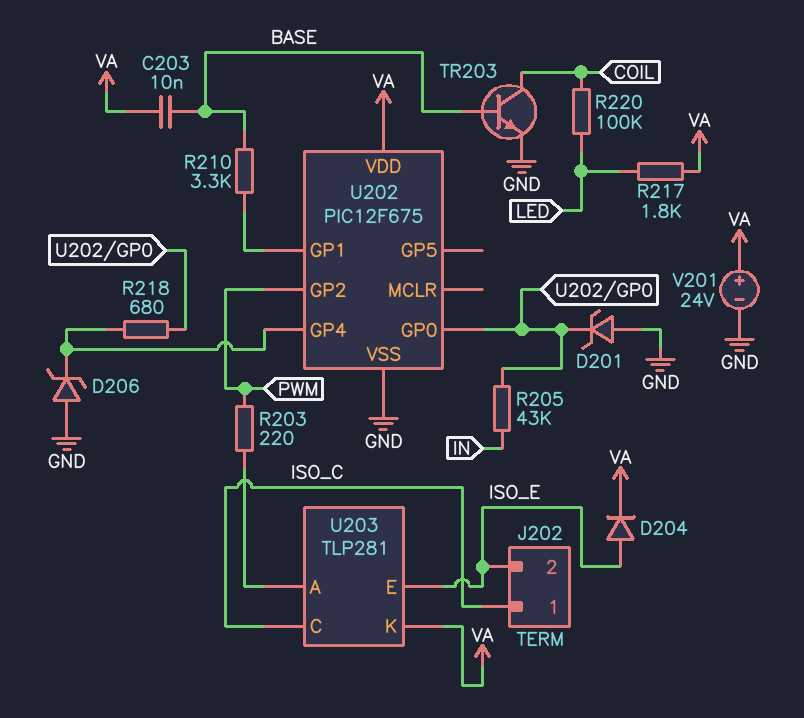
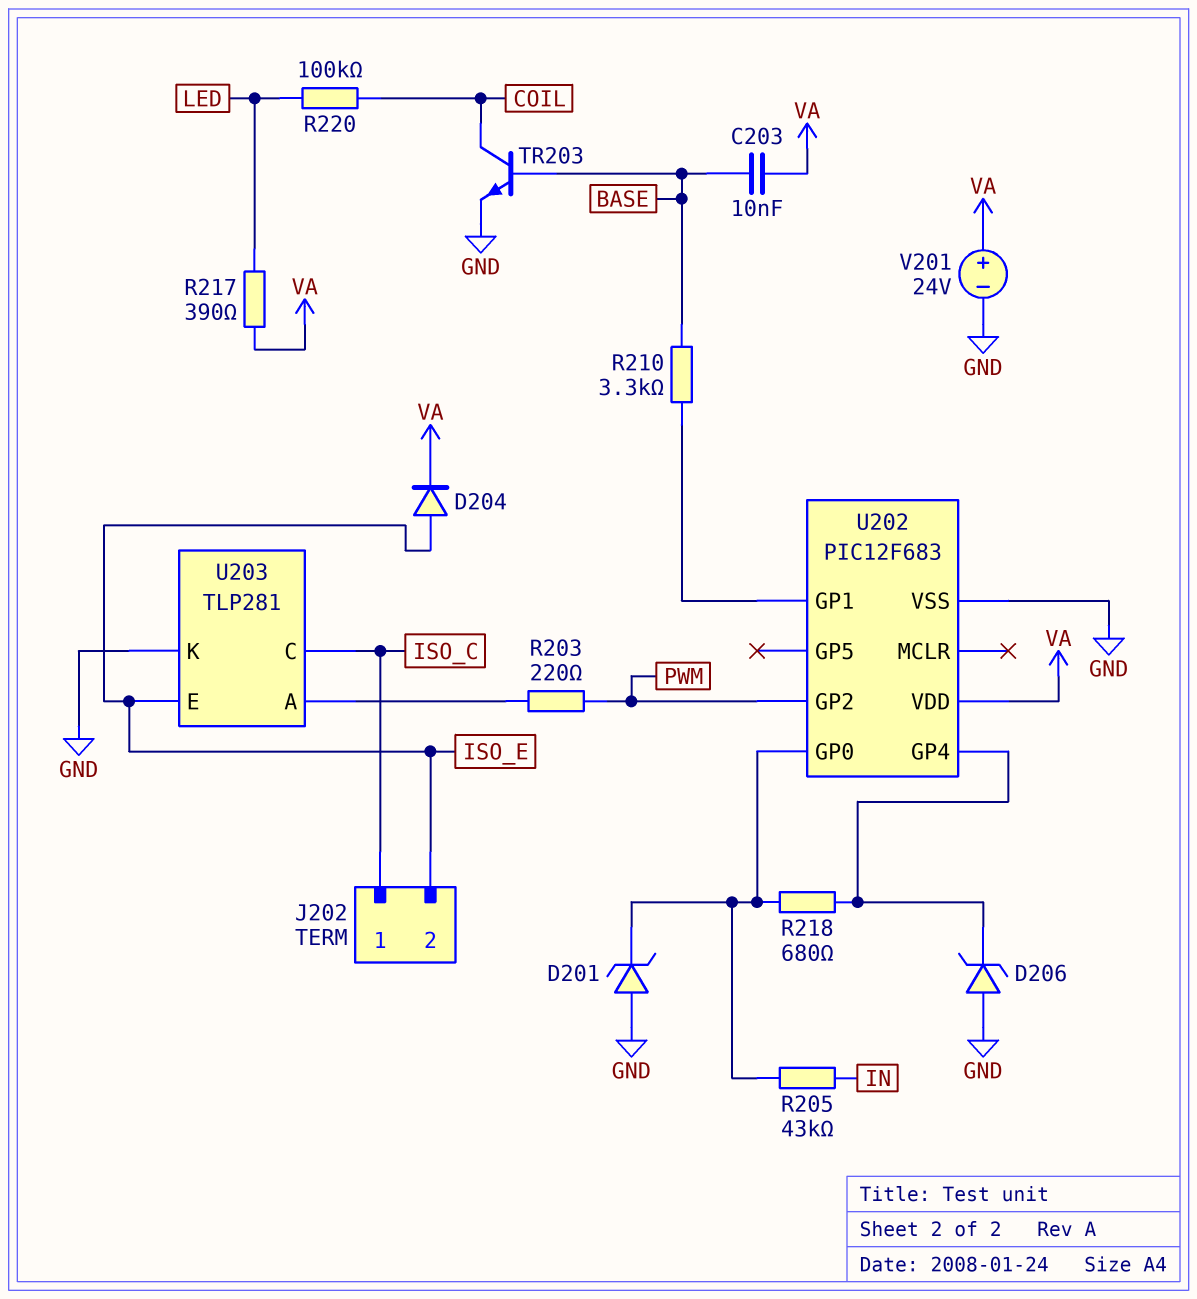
R217: 1.8k (LED, VA) -> 390 (LED, VA)
U202: PIC12F675 -> PIC12F683
U203 pin K: VA -> GND

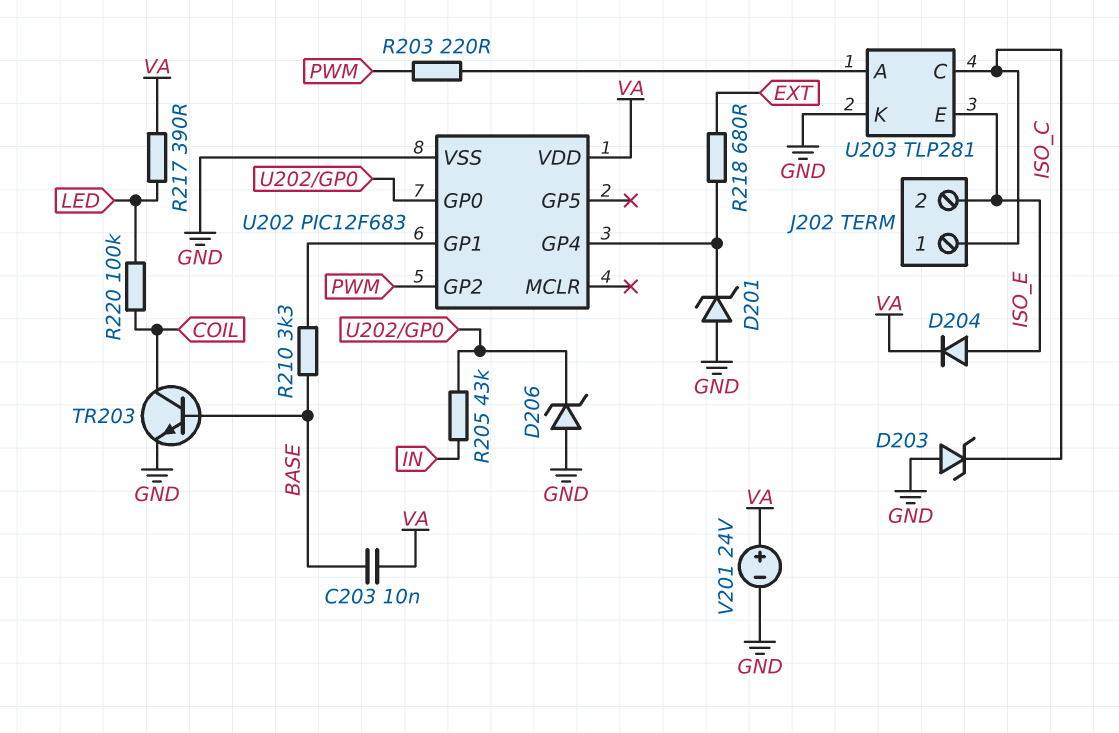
D201: zener (A GND, K U202/GP0) -> zener (A GND, K U202/GP4)
D203: none -> zener (A GND, K ISO_C)
D206: zener (A GND, K U202/GP4) -> zener (A GND, K U202/GP0)
R218: 680 (U202/GP0, U202/GP4) -> 680 (EXT, U202/GP4)

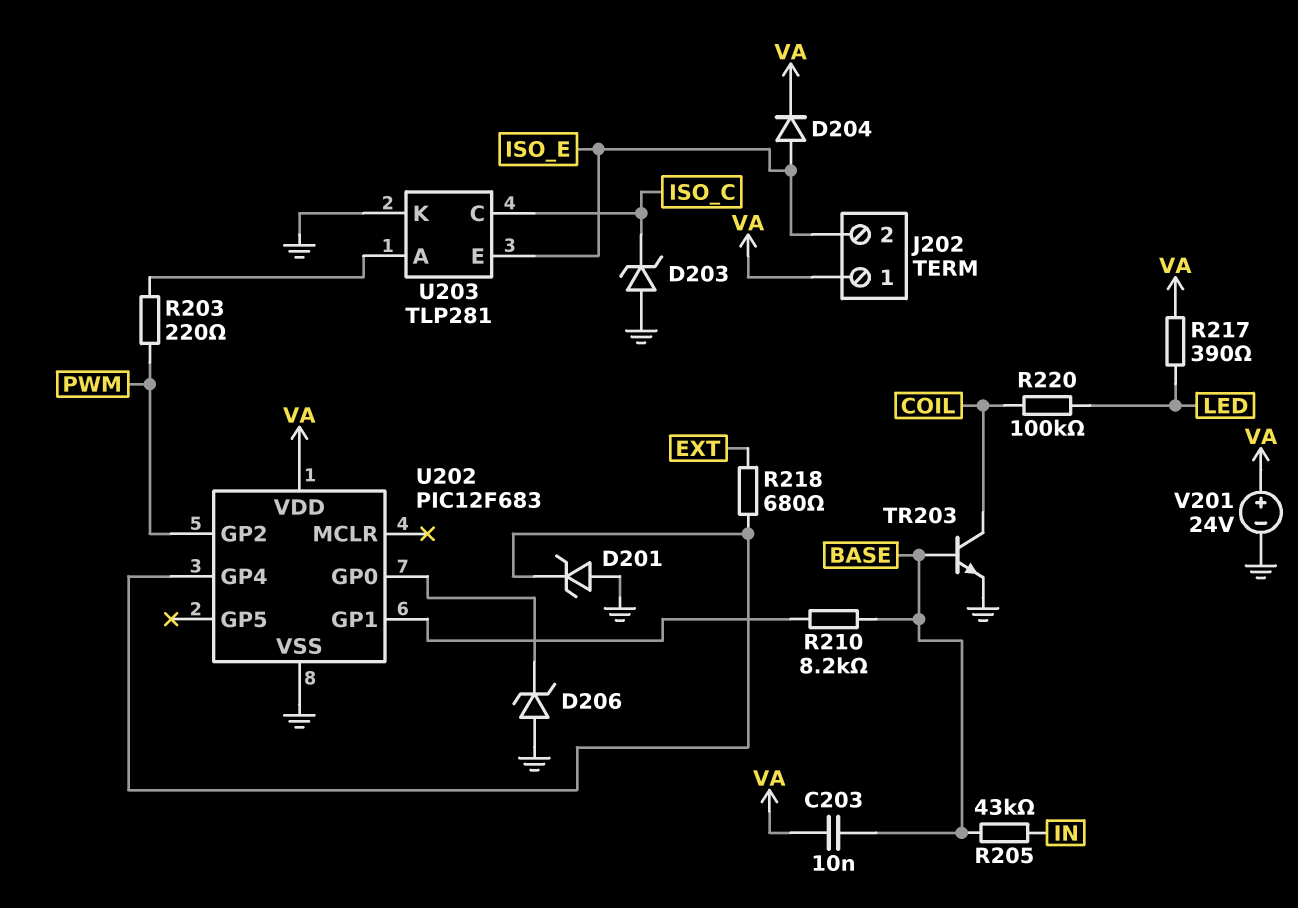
J202 pin 1: ISO_C -> VA
R205: 43k (IN, U202/GP0) -> 43k (BASE, IN)
R210: 3.3k (BASE, U202/GP1) -> 8.2k (BASE, U202/GP1)

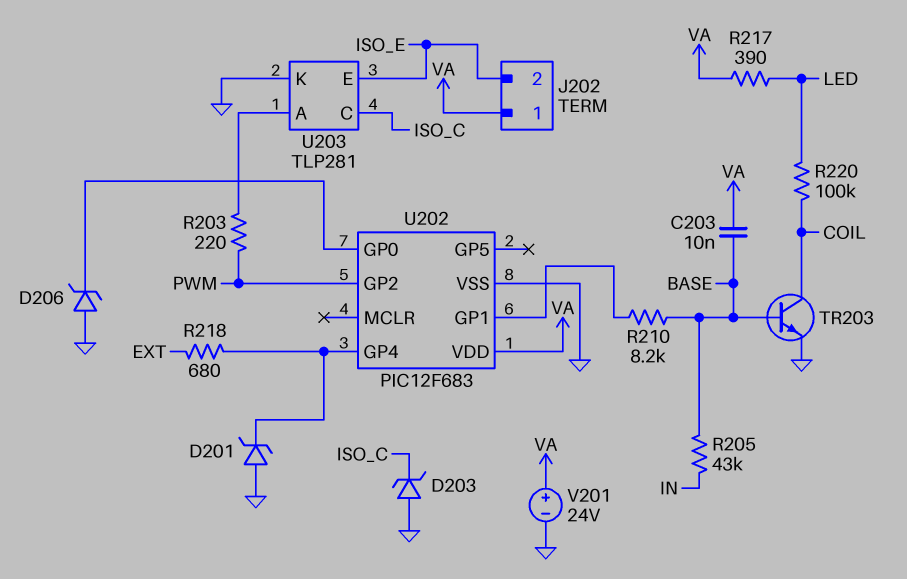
D204: diode (A ISO_E, K VA) -> none

